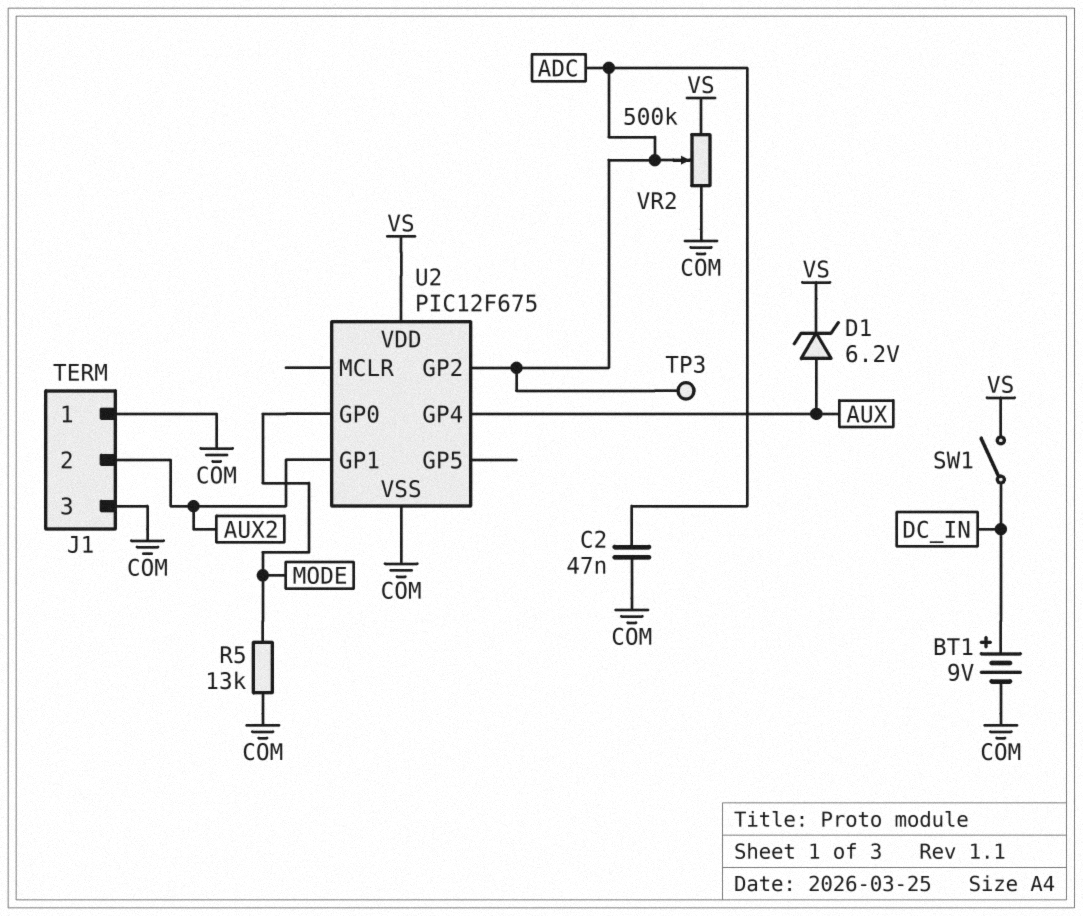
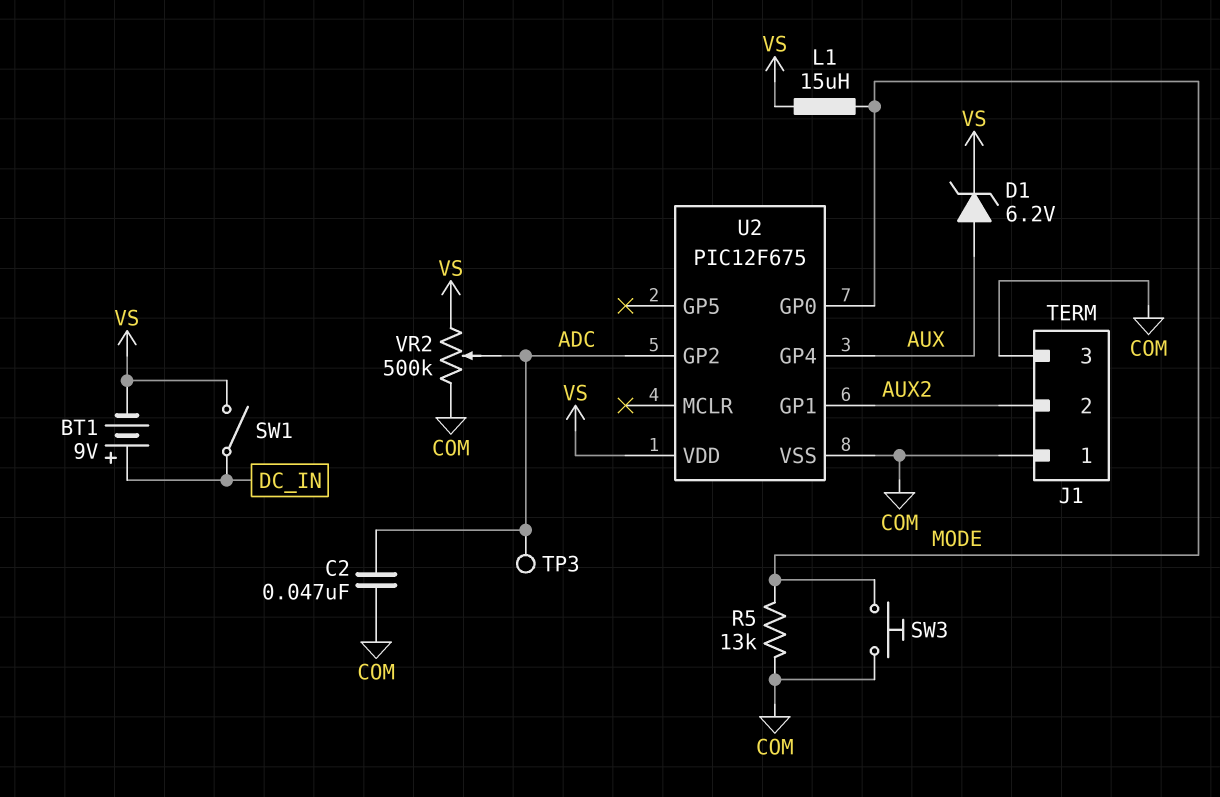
BT1: 9V (plus DC_IN, minus COM) -> 9V (plus DC_IN, minus VS)
L1: none -> 15uH (MODE, VS)
SW3: none -> button (COM, MODE)

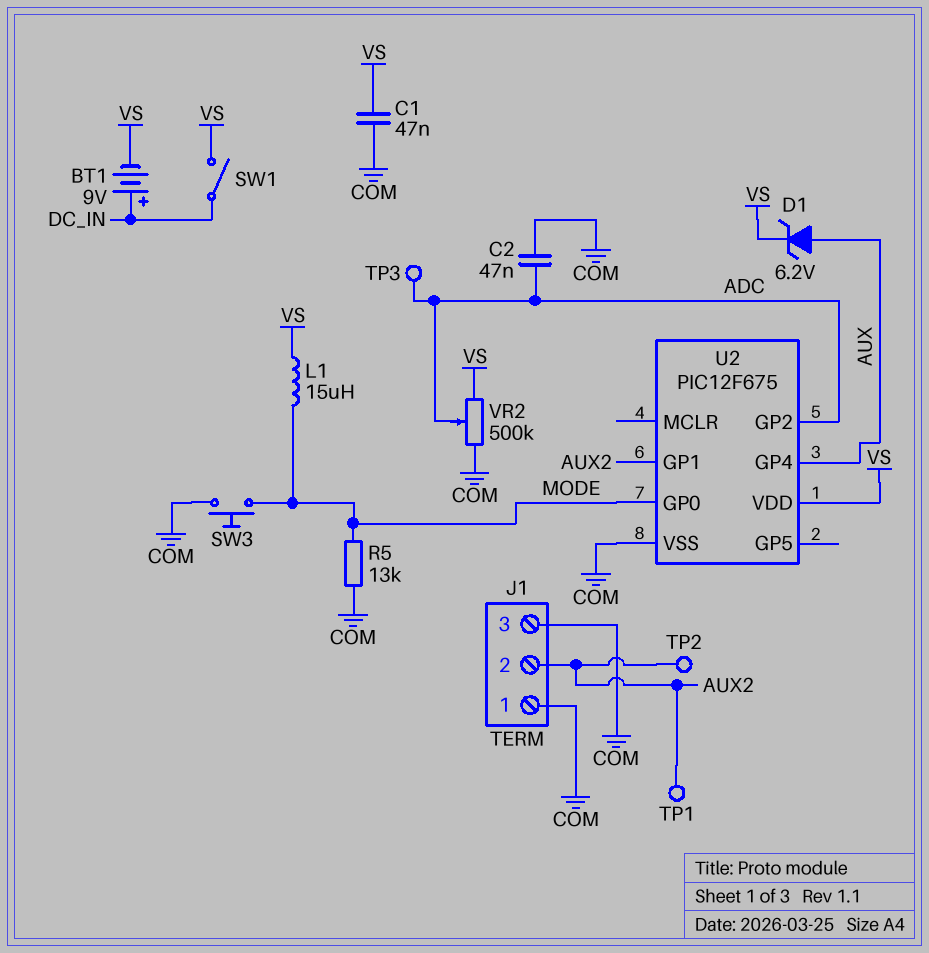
C1: none -> 47nF (COM, VS)
TP1: none -> test point (AUX2)
TP2: none -> test point (AUX2)

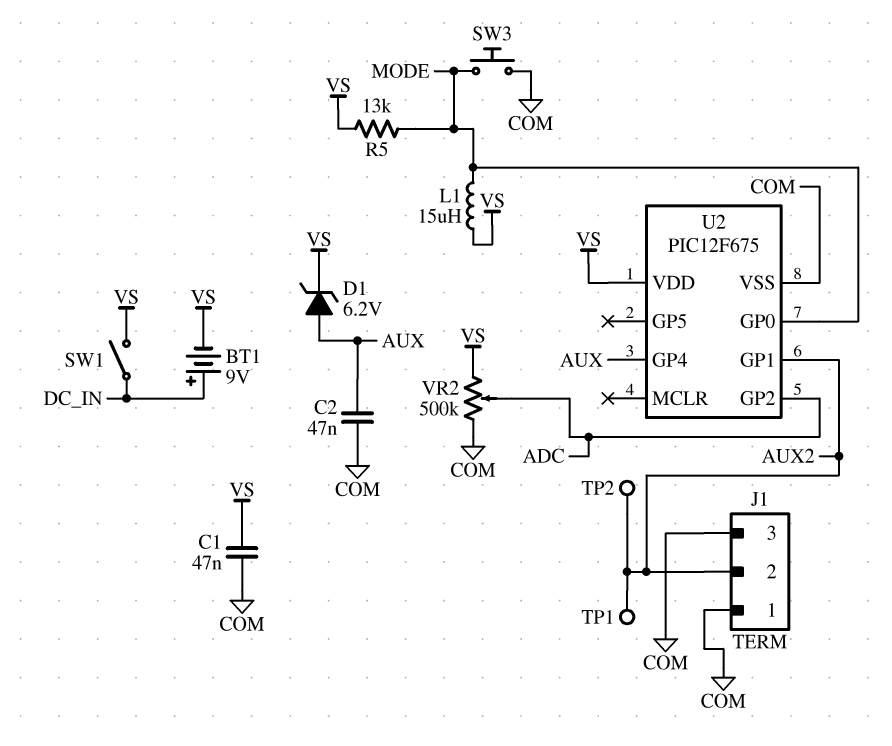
C2: 47nF (ADC, COM) -> 47nF (AUX, COM)
R5: 13k (COM, MODE) -> 13k (MODE, VS)
TP3: test point (ADC) -> none

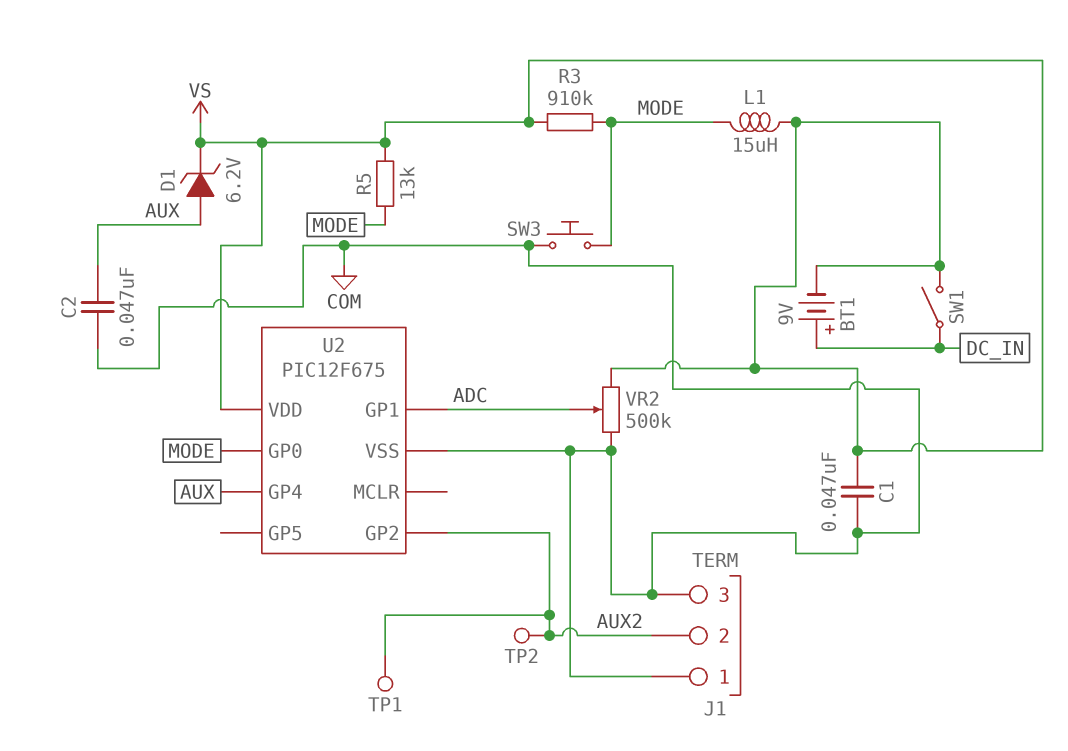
R3: none -> 910k (MODE, VS)
U2 pin GP1: AUX2 -> ADC
U2 pin GP2: ADC -> AUX2

